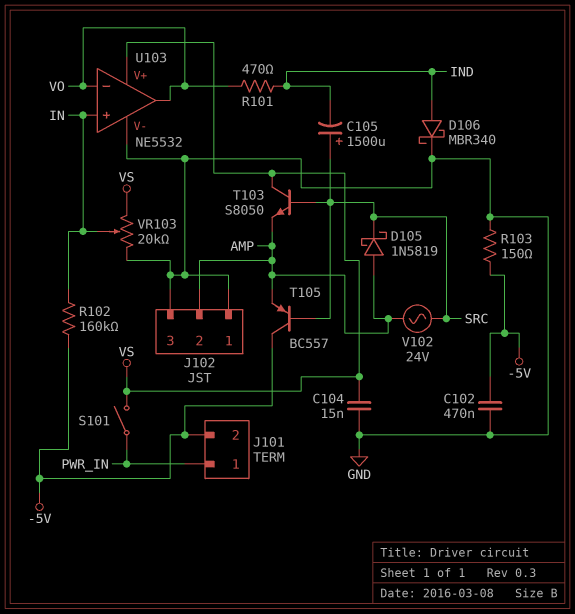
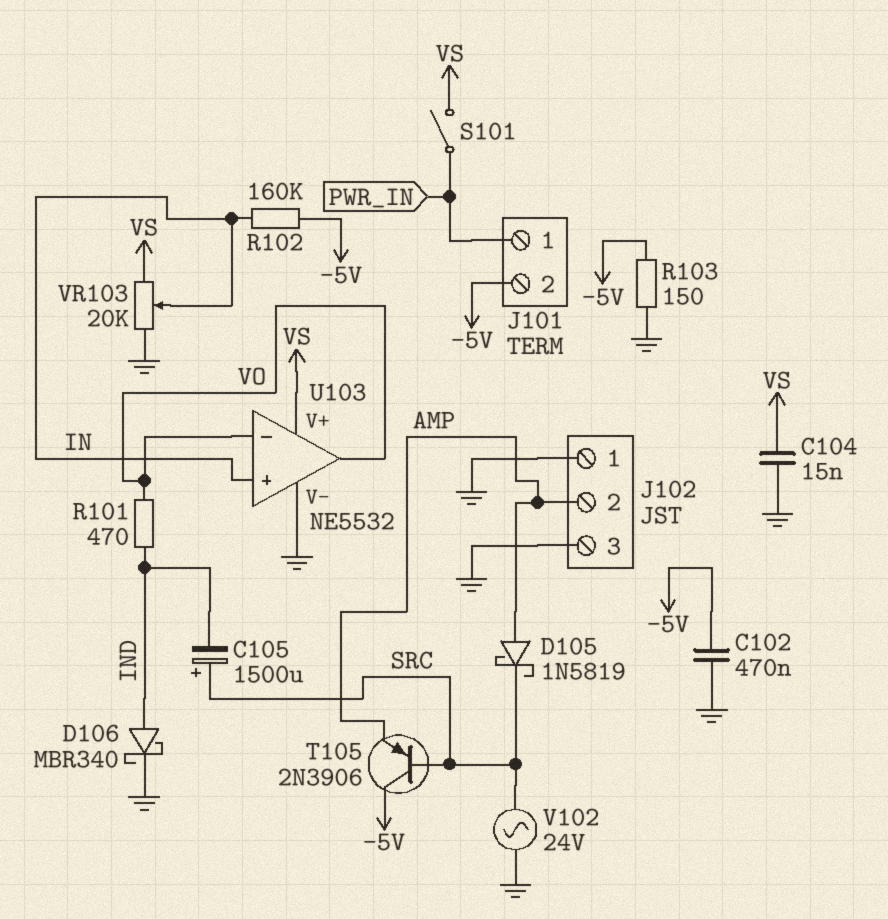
T103: NPN S8050 (B SRC, C VS, E AMP) -> none
T105: PNP BC557 (B SRC, C -5V, E AMP) -> PNP 2N3906 (B SRC, C -5V, E AMP)
V102: AC 24V (AMP, SRC) -> AC 24V (GND, SRC)

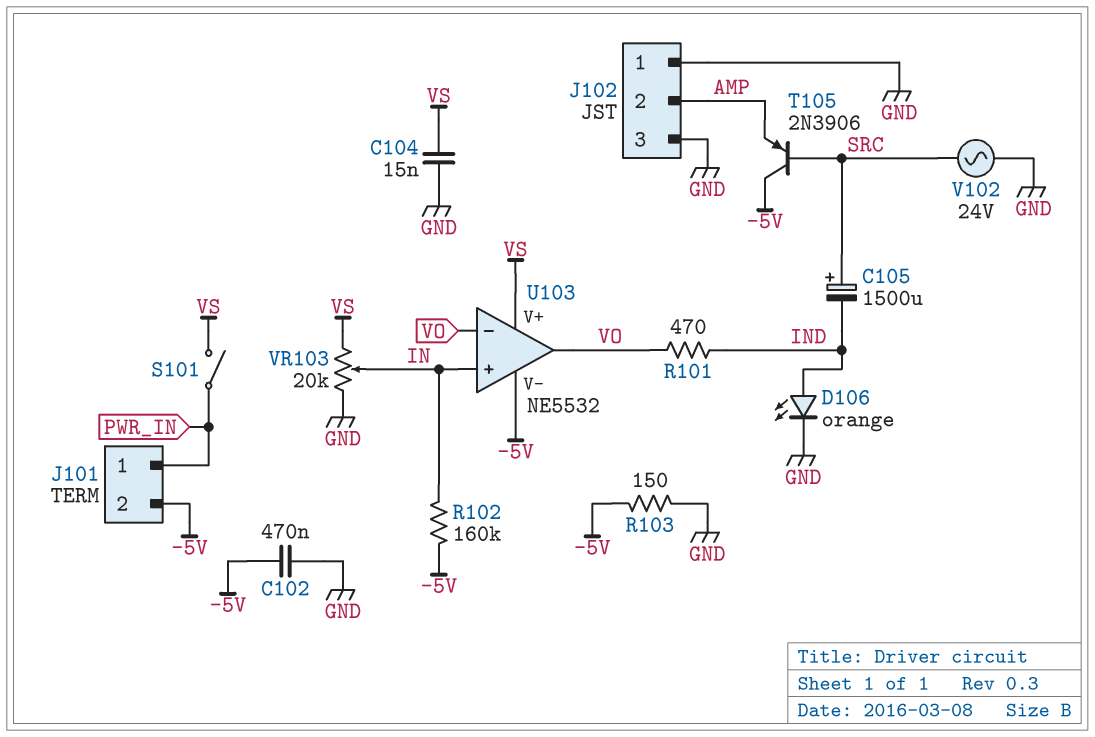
D105: schottky 1N5819 (A AMP, K SRC) -> none
D106: schottky MBR340 (A IND, K GND) -> LED orange (A IND, K GND)
U103 pin V-: GND -> -5V

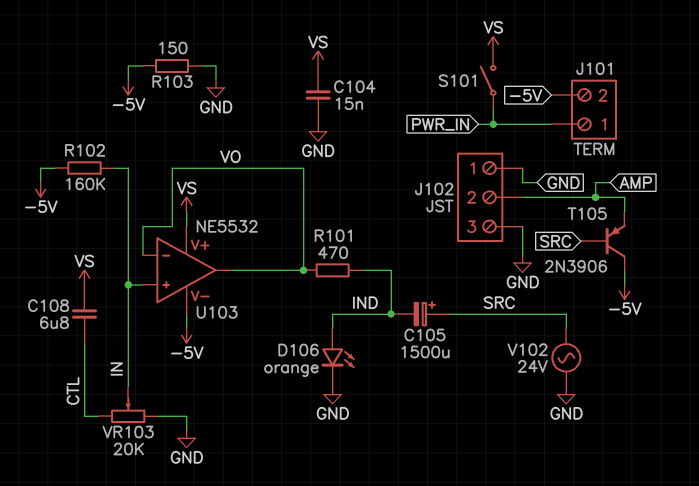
C102: 470nF (-5V, GND) -> none
C108: none -> 6.8uF (CTL, VS)
VR103: 20k (GND, VS, wiper IN) -> 20k (CTL, GND, wiper IN)

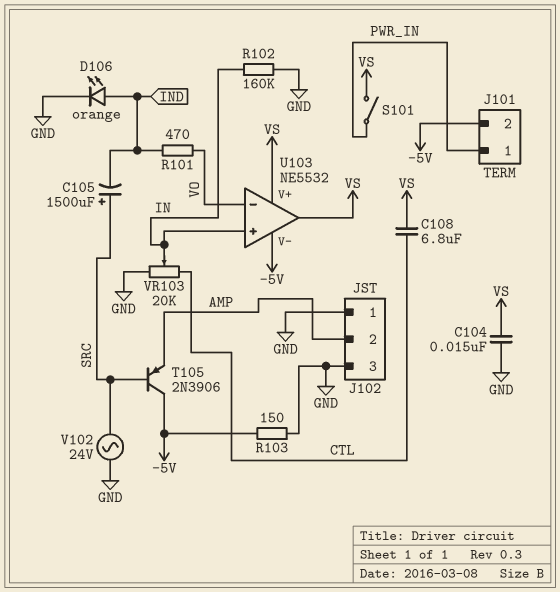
R102: 160k (-5V, IN) -> 160k (GND, IN)
U103 pin out: VO -> VS

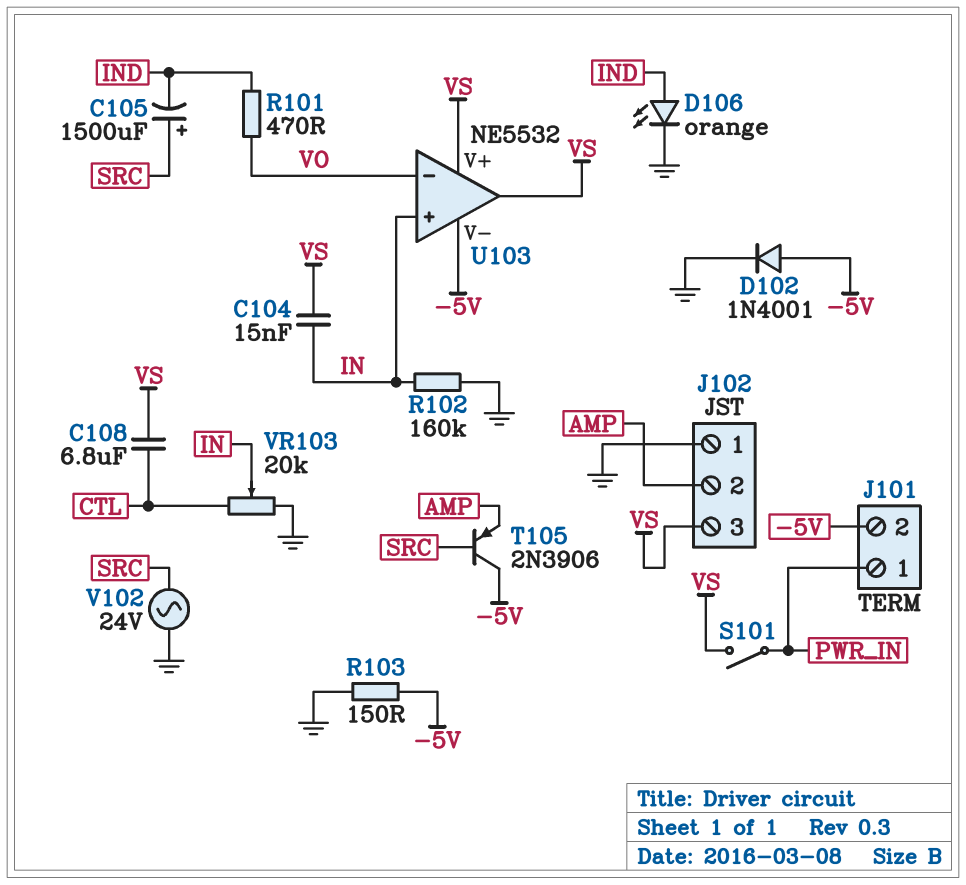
C104: 15nF (GND, VS) -> 15nF (IN, VS)
D102: none -> diode 1N4001 (A -5V, K GND)
J102 pin 3: GND -> VS

